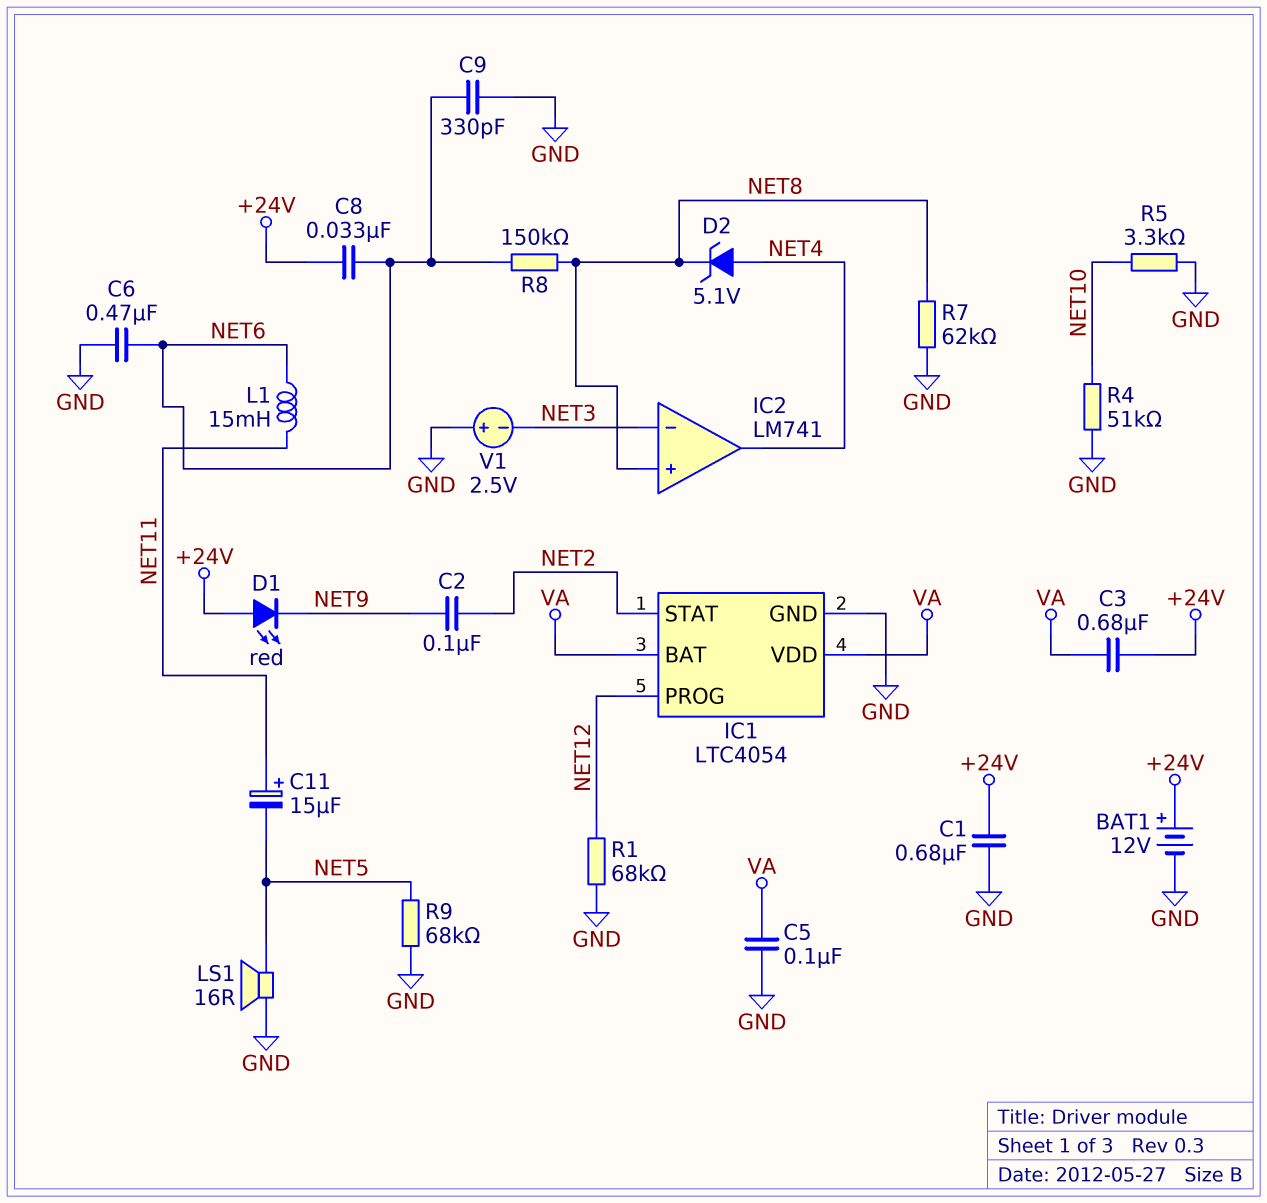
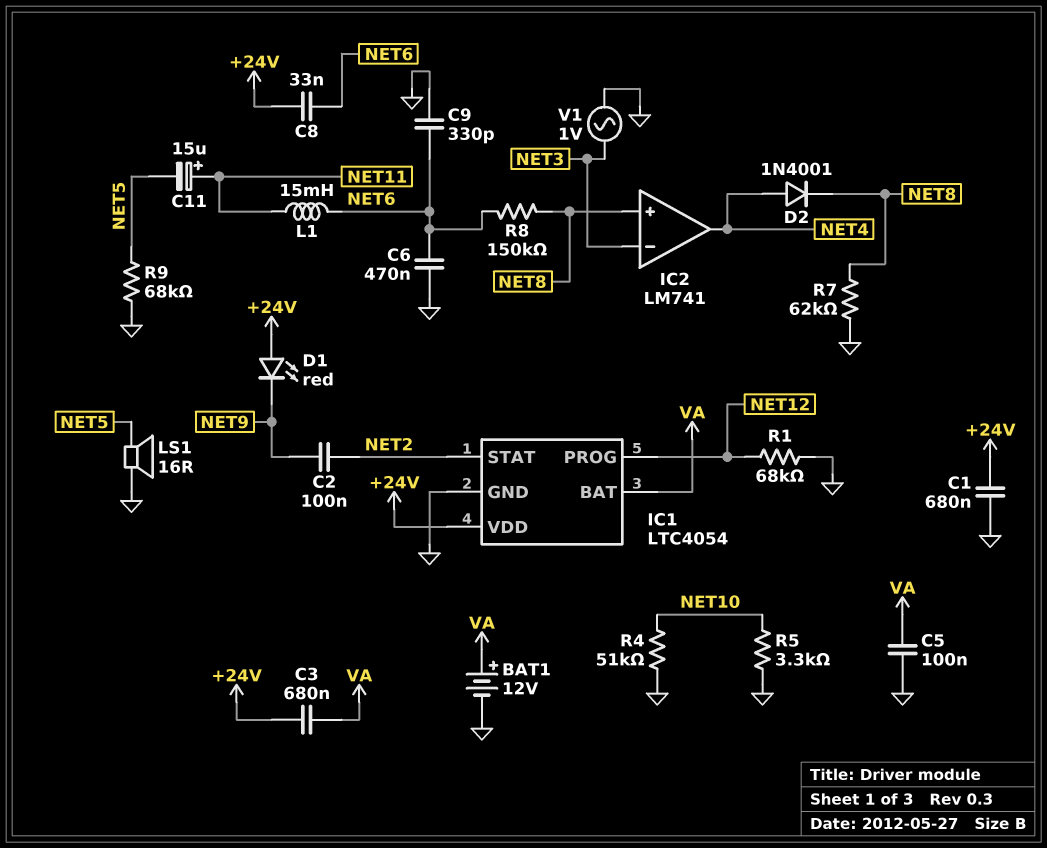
BAT1: 12V (plus +24V, minus GND) -> 12V (plus VA, minus GND)
D2: zener 5.1V (A NET4, K NET8) -> diode 1N4001 (A NET4, K NET8)
IC1 pin VDD: VA -> +24V
V1: 2.5V (plus GND, minus NET3) -> AC 1V (GND, NET3)

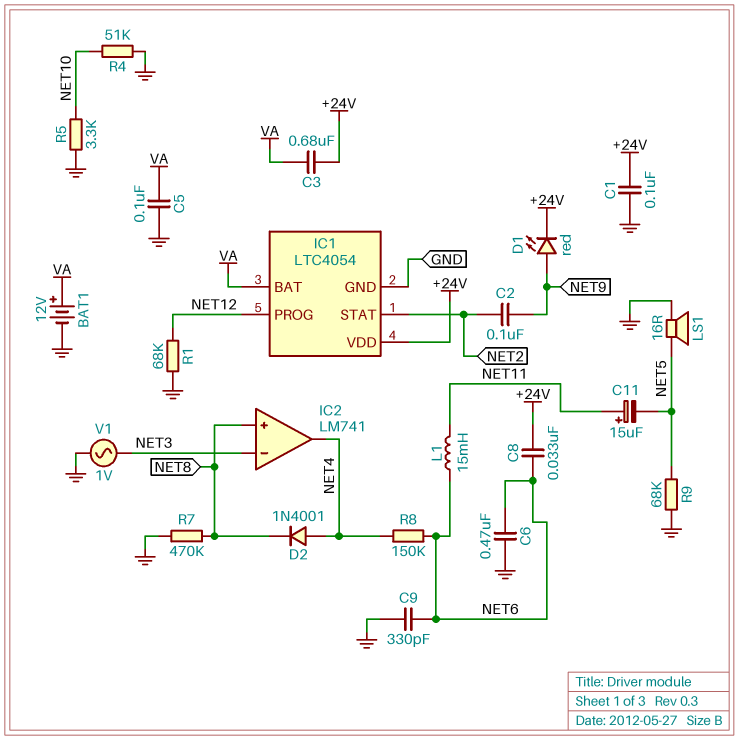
C1: 680nF (+24V, GND) -> 100nF (+24V, GND)
D1: LED red (A +24V, K NET9) -> LED red (A NET9, K +24V)
R7: 62k (GND, NET8) -> 470k (GND, NET8)
R8: 150k (NET6, NET8) -> 150k (NET4, NET6)

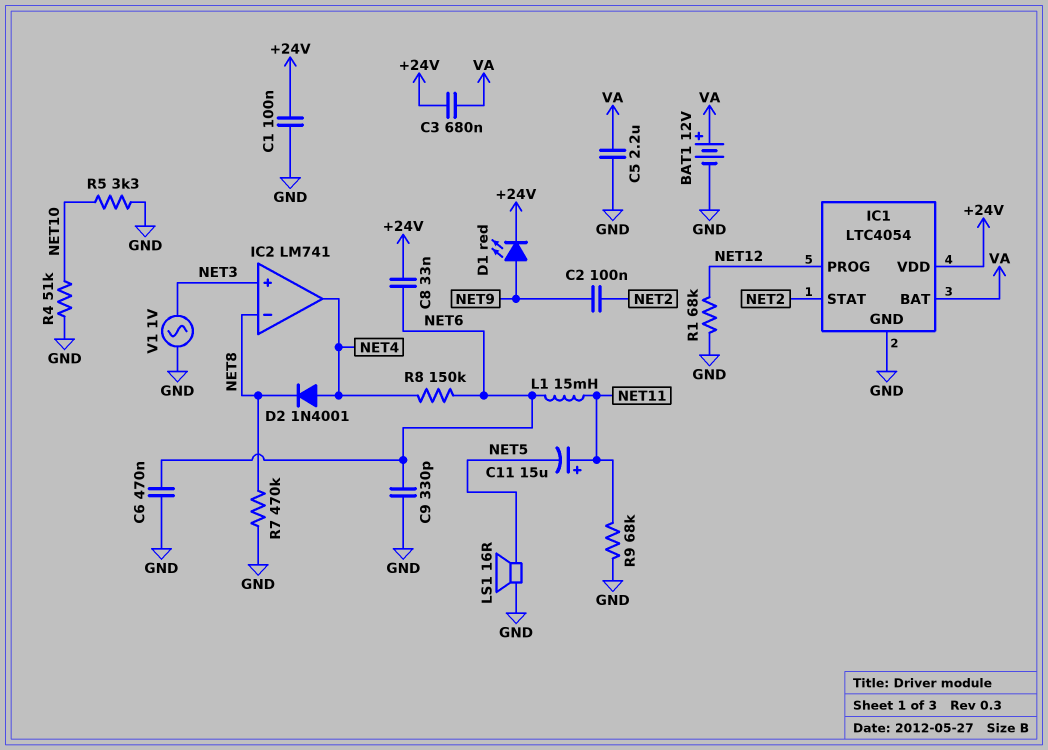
C5: 100nF (GND, VA) -> 2.2uF (GND, VA)
IC2 pin in+: NET8 -> NET3
IC2 pin in-: NET3 -> NET8
R9: 68k (GND, NET5) -> 68k (GND, NET11)

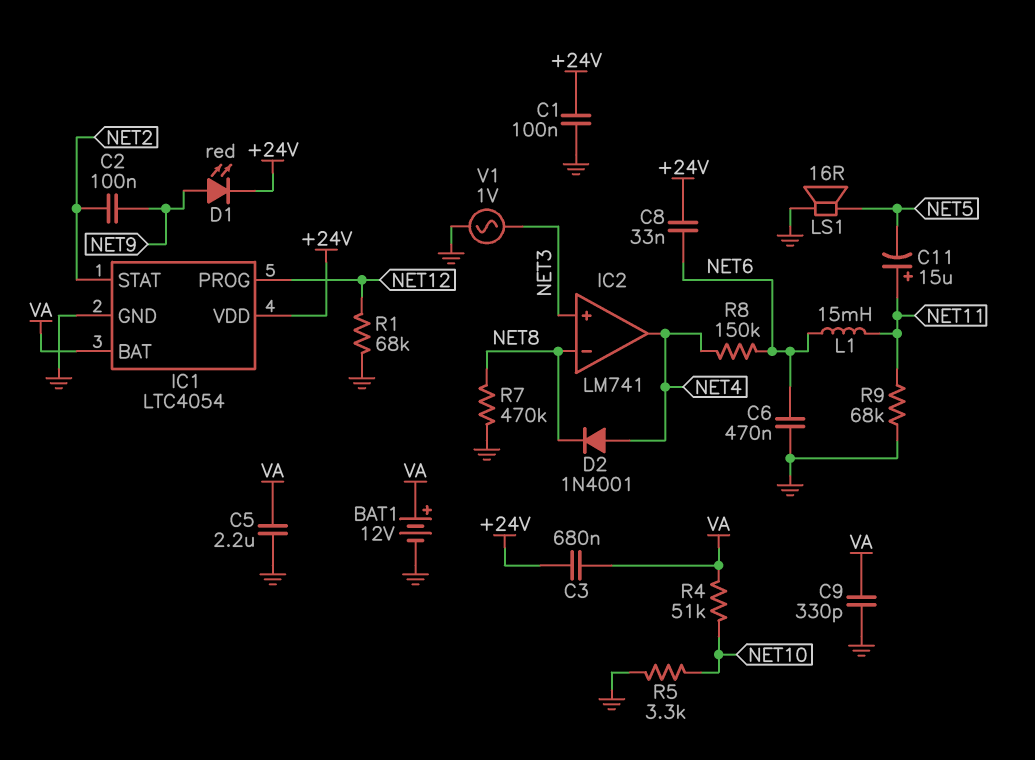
C9: 330pF (GND, NET6) -> 330pF (GND, VA)
R4: 51k (GND, NET10) -> 51k (NET10, VA)

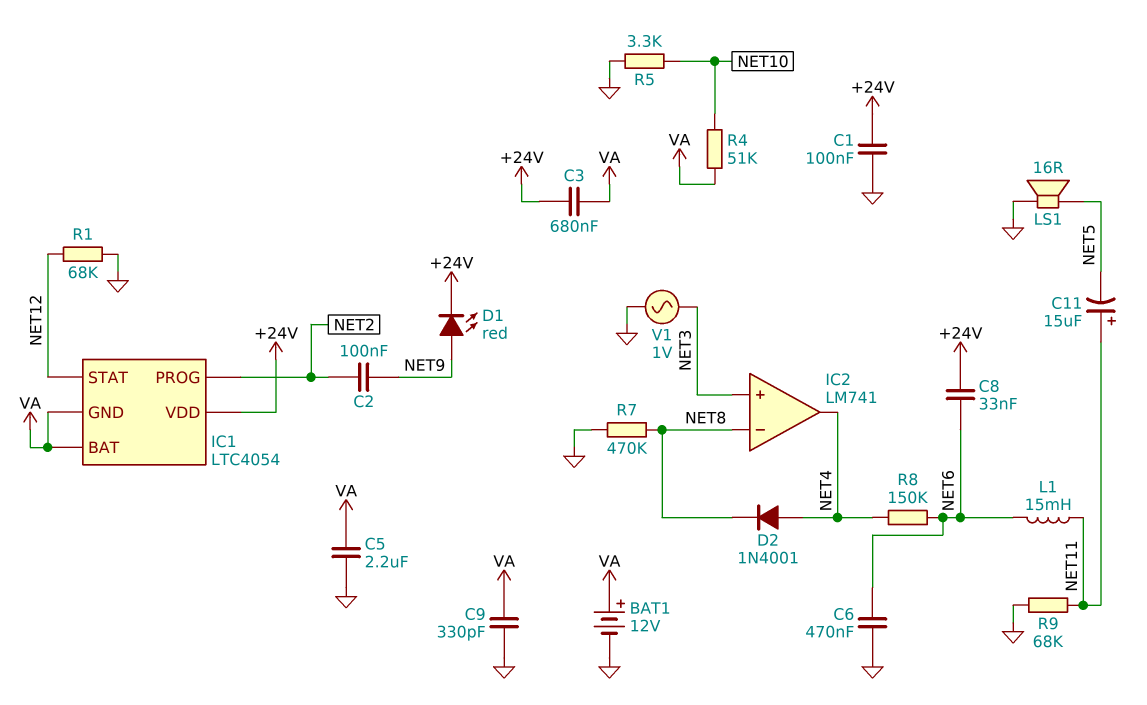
IC1 pin GND: GND -> VA
IC1 pin PROG: NET12 -> NET2
IC1 pin STAT: NET2 -> NET12

